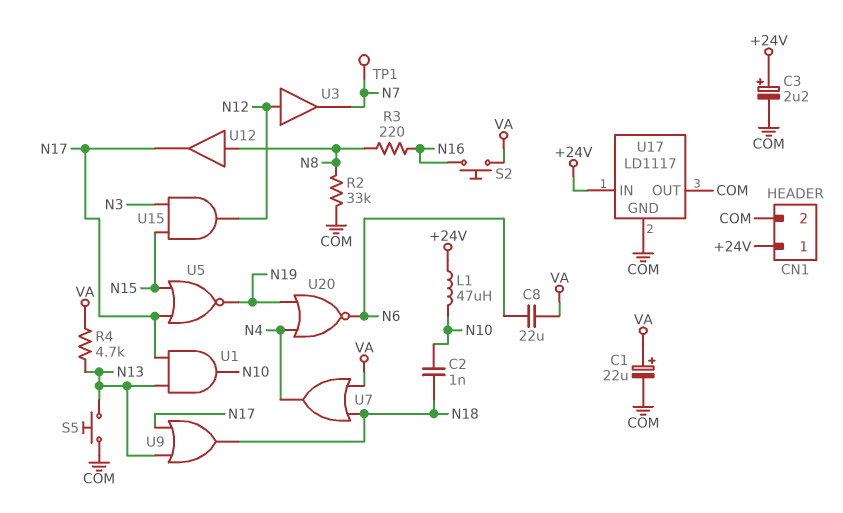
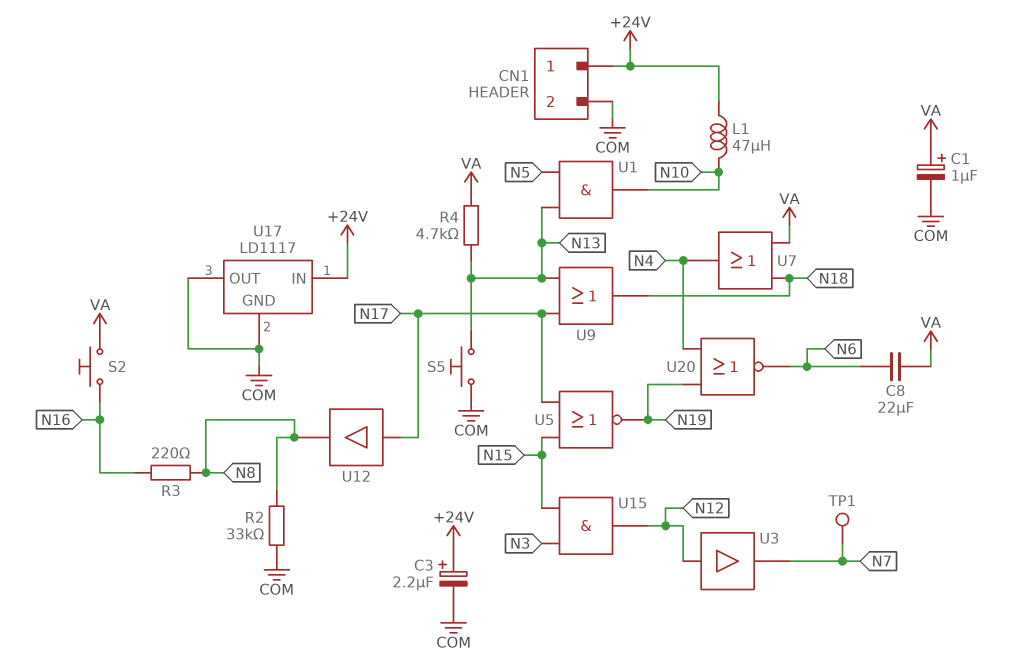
C1: 22uF (plus VA, minus COM) -> 1uF (plus VA, minus COM)
C2: 1nF (N10, N18) -> none
U1: AND (in N13, in N17, out N10) -> AND (in N5, in N13, out N10)
U12: buffer (in N8, out N17) -> buffer (in N17, out N8)

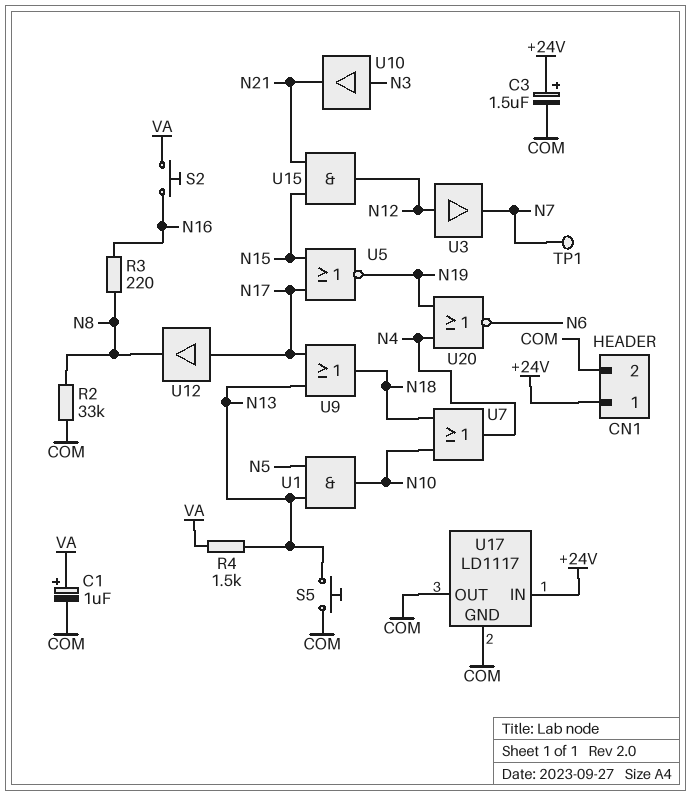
C3: 2.2uF (plus +24V, minus COM) -> 1.5uF (plus +24V, minus COM)
C8: 22uF (N6, VA) -> none
L1: 47uH (+24V, N10) -> none
R4: 4.7k (N13, VA) -> 1.5k (N13, VA)
U7: OR (in N18, in VA, out N4) -> OR (in N10, in N18, out N4)
U10: none -> buffer (in N3, out N21)
U15: AND (in N3, in N15, out N12) -> AND (in N15, in N21, out N12)

